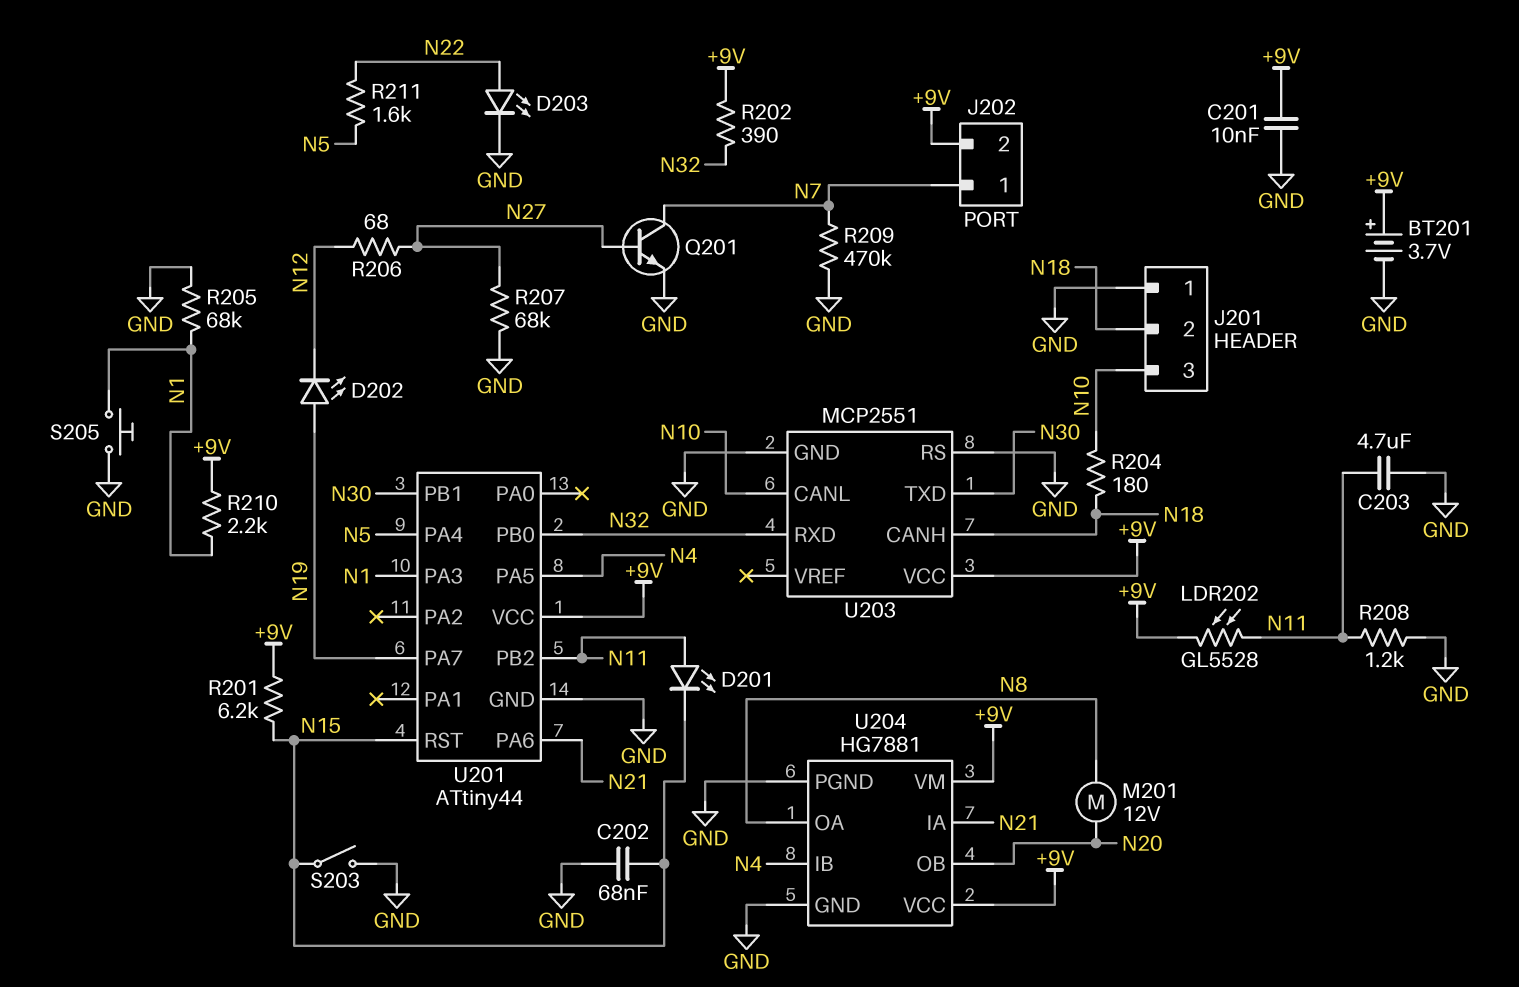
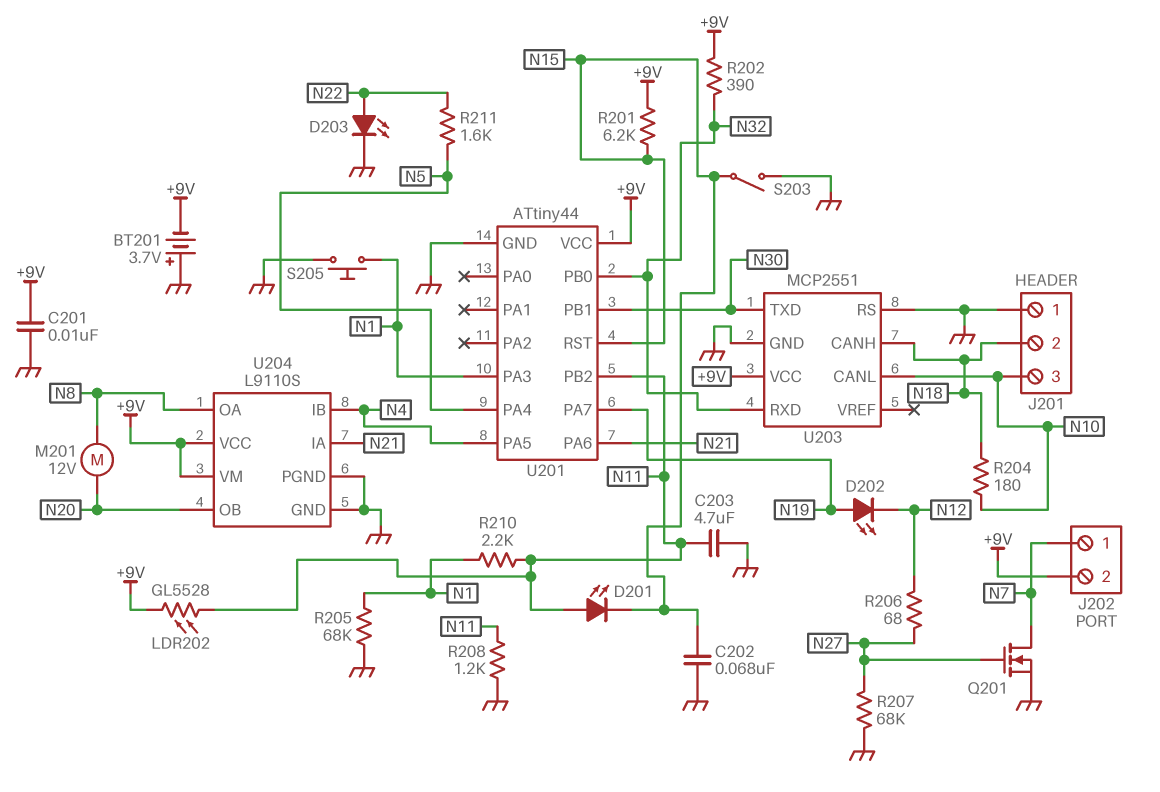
BT201: 3.7V (plus +9V, minus GND) -> 3.7V (plus GND, minus +9V)
Q201: NPN (B N27, C N7, E GND) -> NMOS (G N27, D N7, S GND)
R209: 470k (GND, N7) -> none
R210: 2.2k (+9V, N1) -> 2.2k (N1, N11)
U204: HG7881 -> L9110S

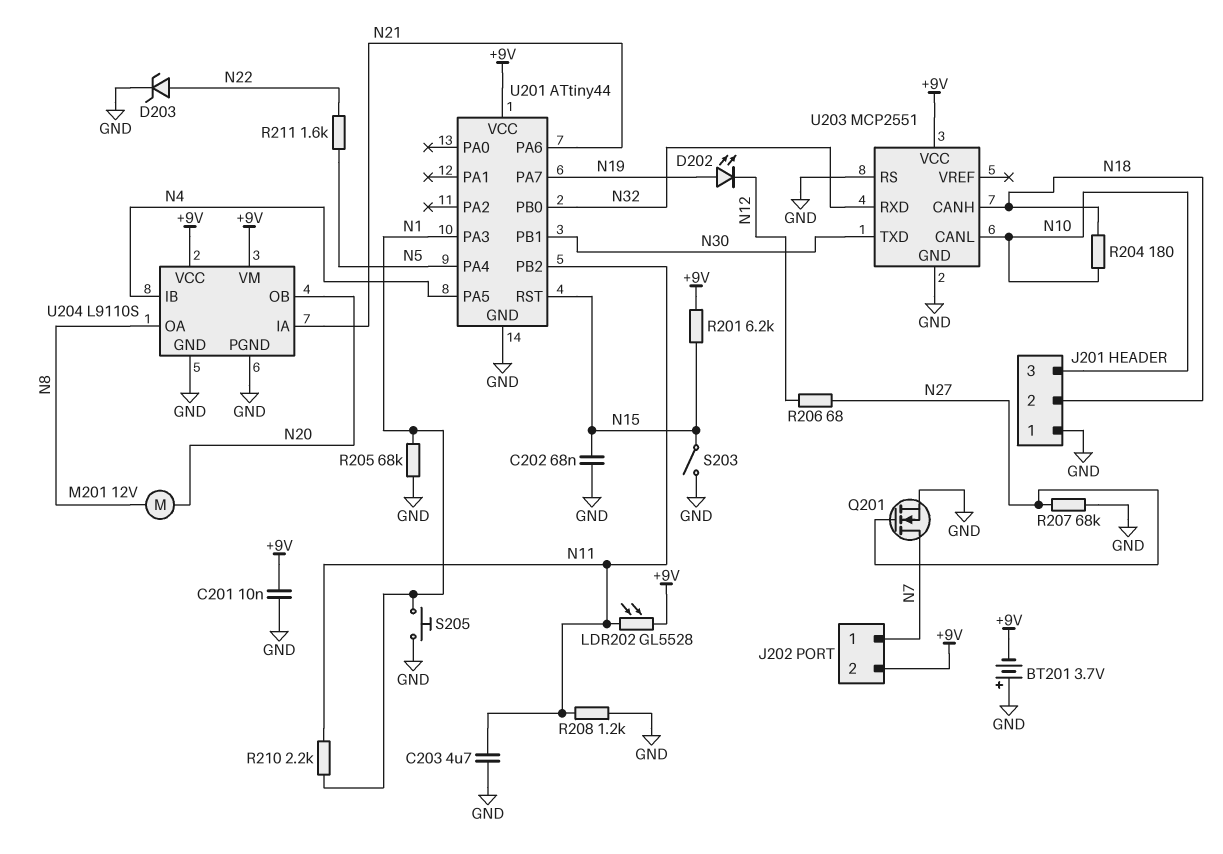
D201: LED (A N11, K N15) -> none
D203: LED (A N22, K GND) -> zener (A N22, K GND)
R202: 390 (+9V, N32) -> none

